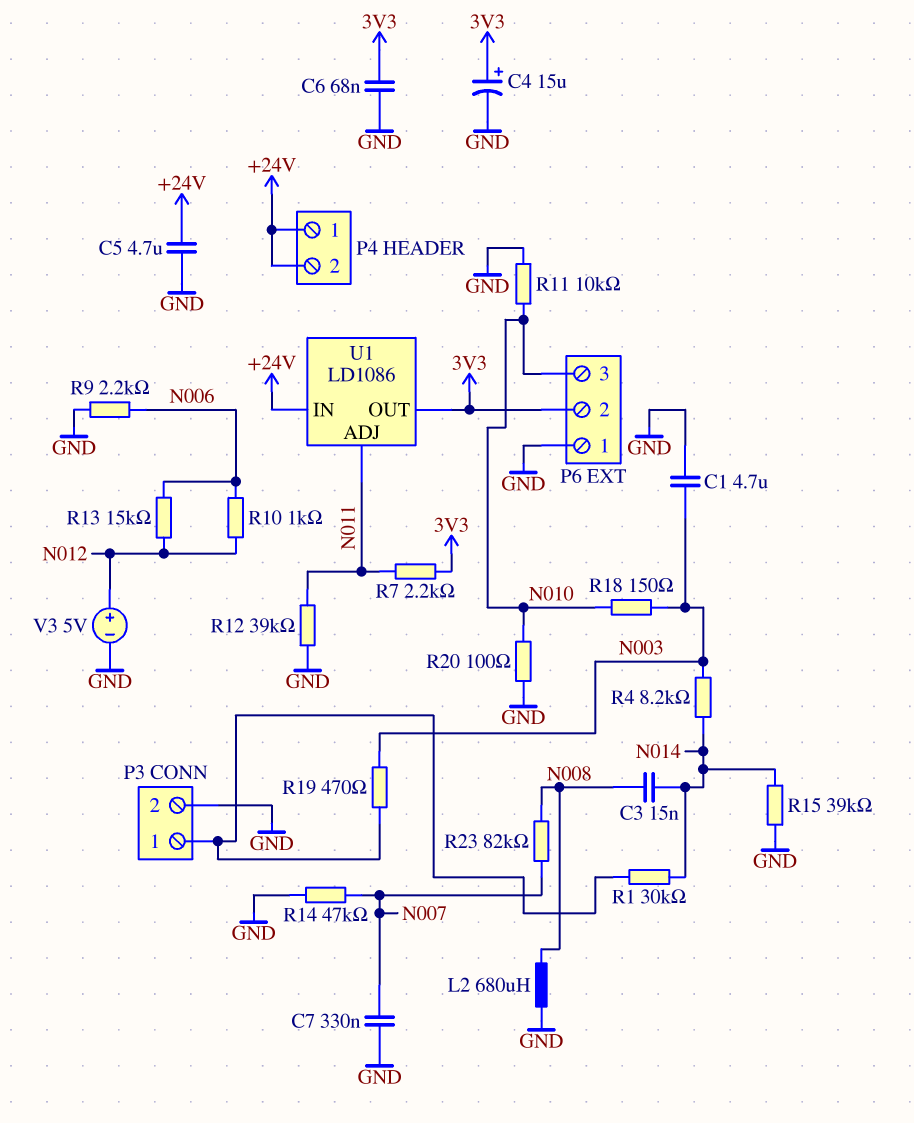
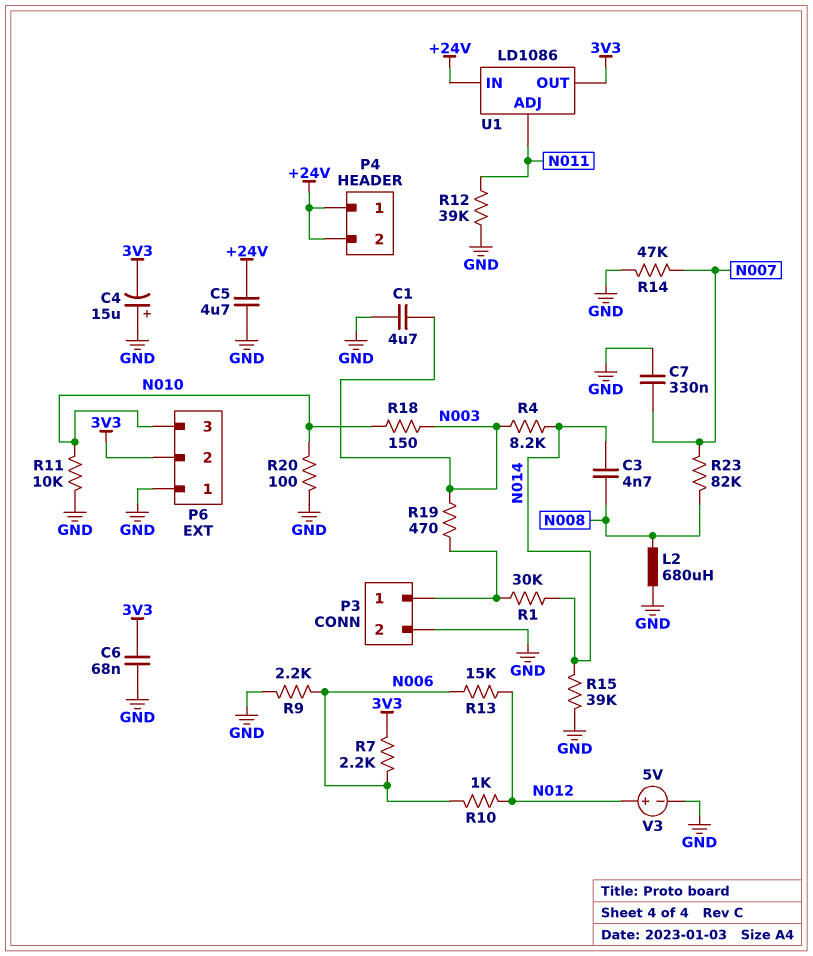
C3: 15nF (N008, N014) -> 4.7nF (N008, N014)
C4: 15uF (plus 3V3, minus GND) -> 15uF (plus GND, minus 3V3)
R7: 2.2k (3V3, N011) -> 2.2k (3V3, N006)

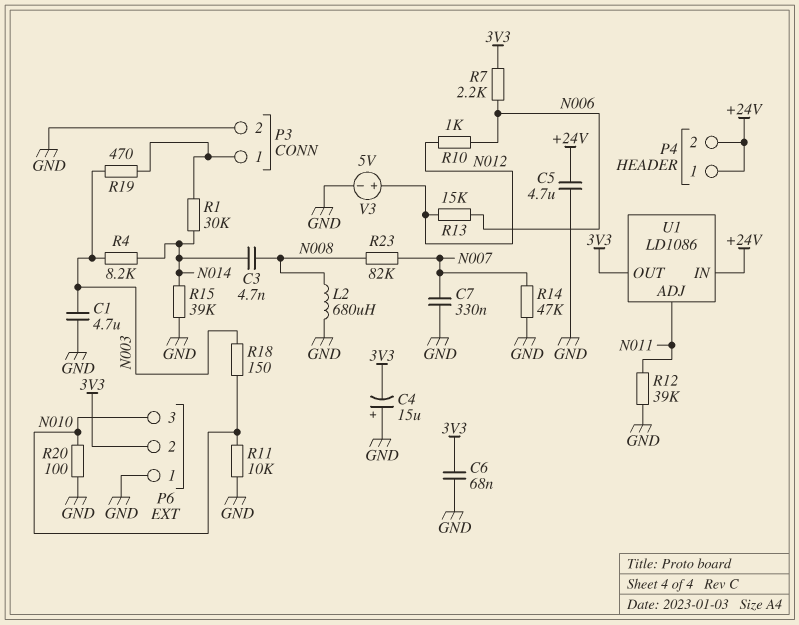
R9: 2.2k (GND, N006) -> none

